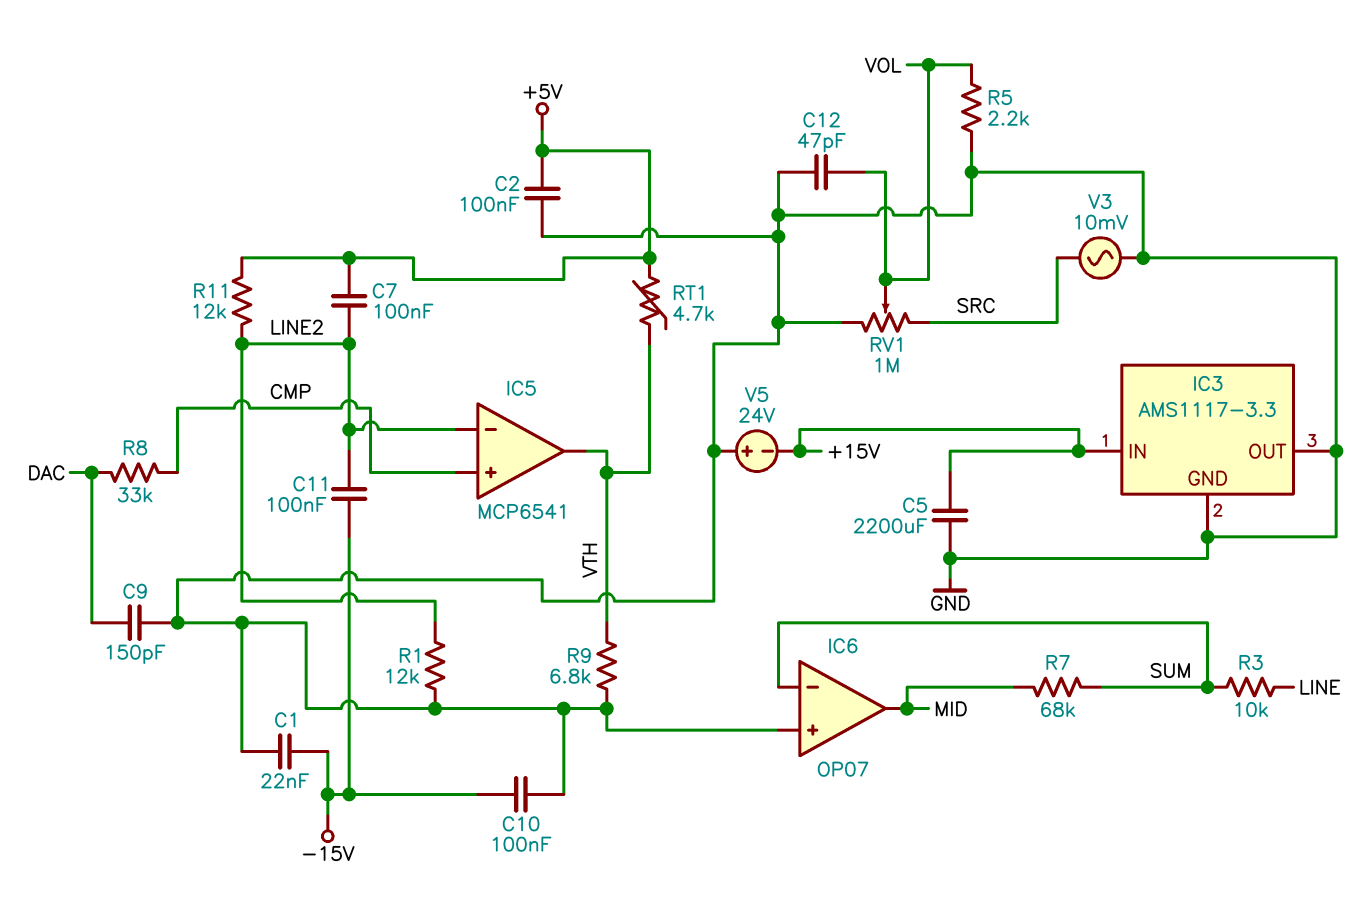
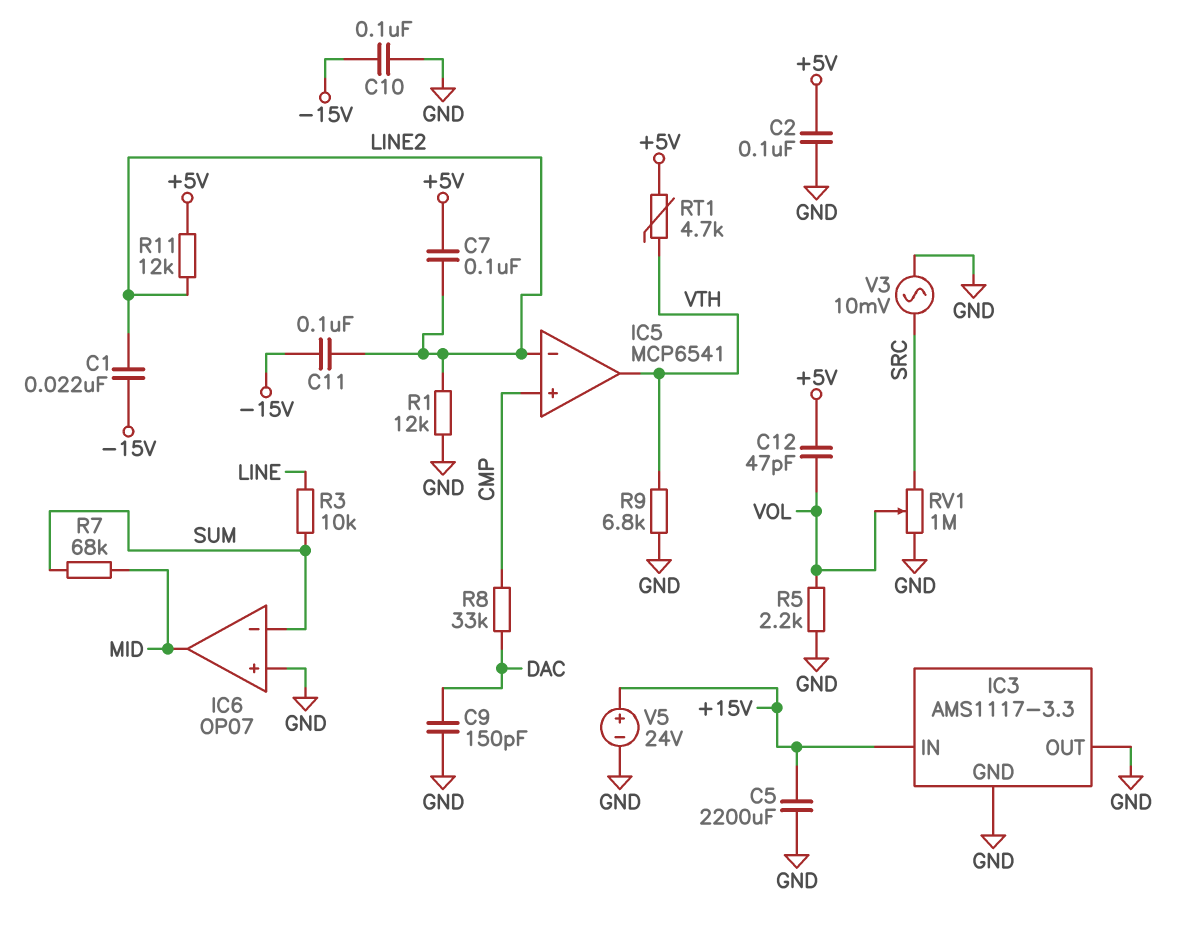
C1: 22nF (-15V, GND) -> 22nF (-15V, LINE2)
C12: 47pF (GND, VOL) -> 47pF (+5V, VOL)
V5: 24V (plus GND, minus +15V) -> 24V (plus +15V, minus GND)

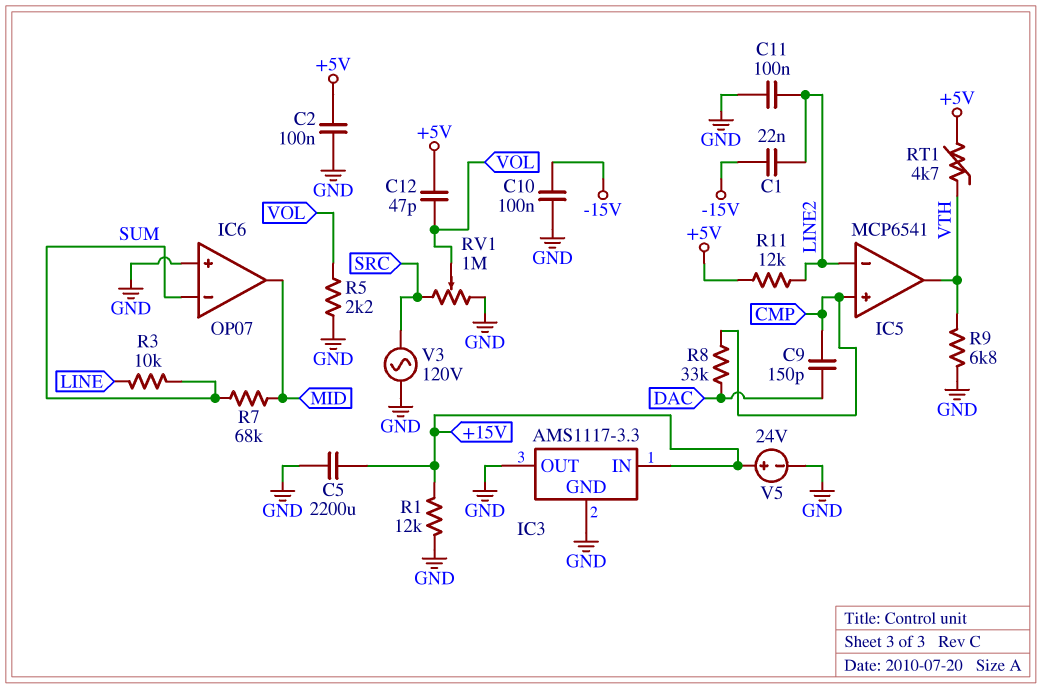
C7: 100nF (+5V, LINE2) -> none
C9: 150pF (DAC, GND) -> 150pF (CMP, DAC)
C11: 100nF (-15V, LINE2) -> 100nF (GND, LINE2)
R1: 12k (GND, LINE2) -> 12k (+15V, GND)
V3: AC 10mV (GND, SRC) -> AC 120V (GND, SRC)

